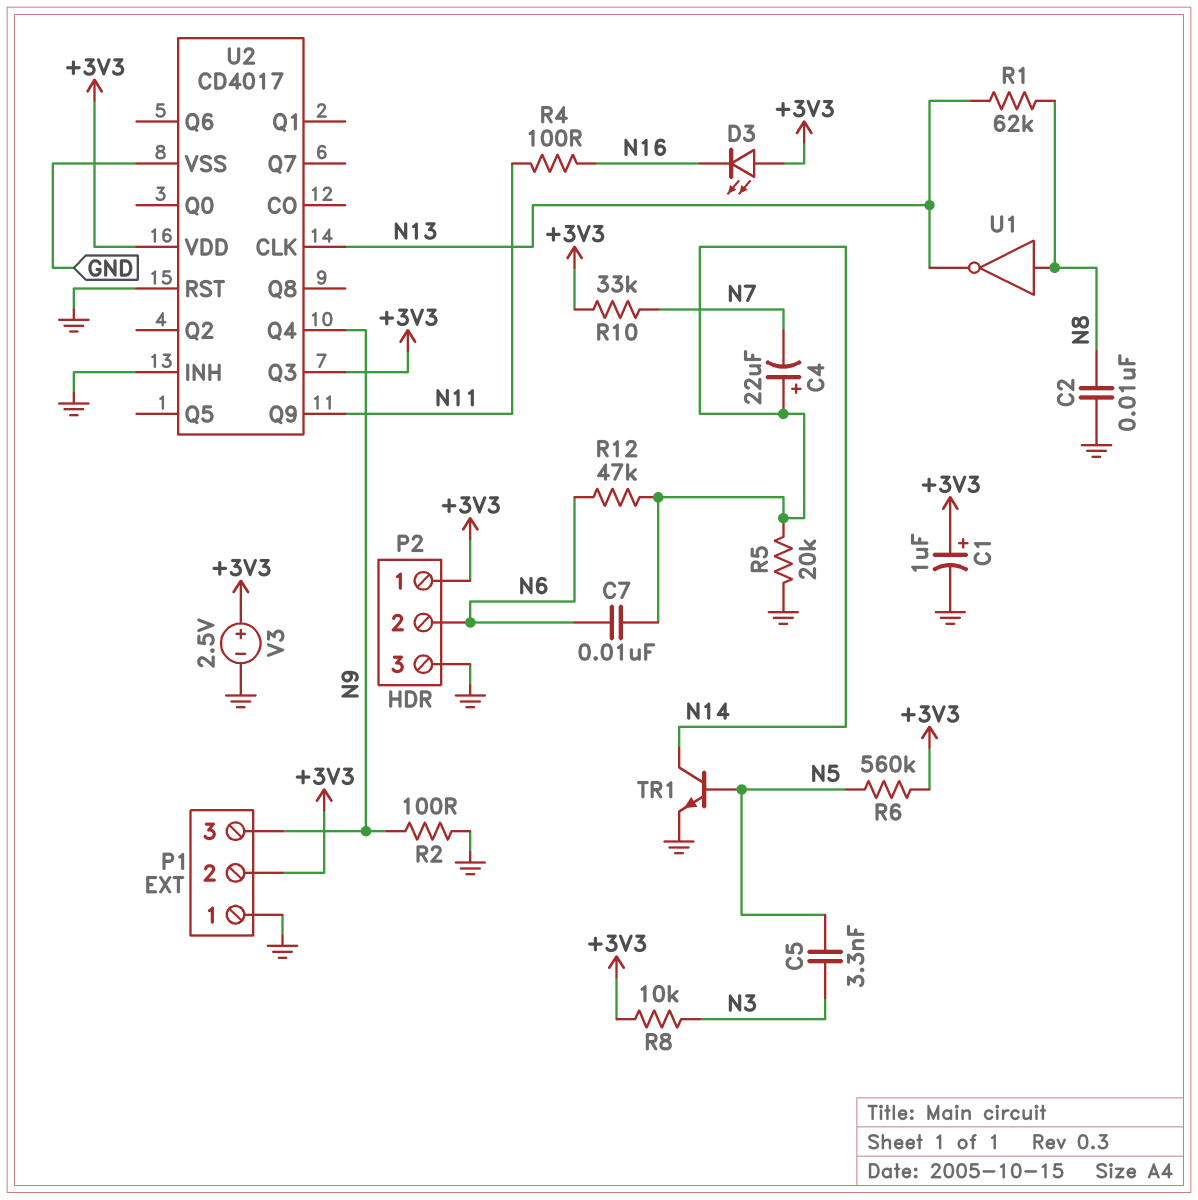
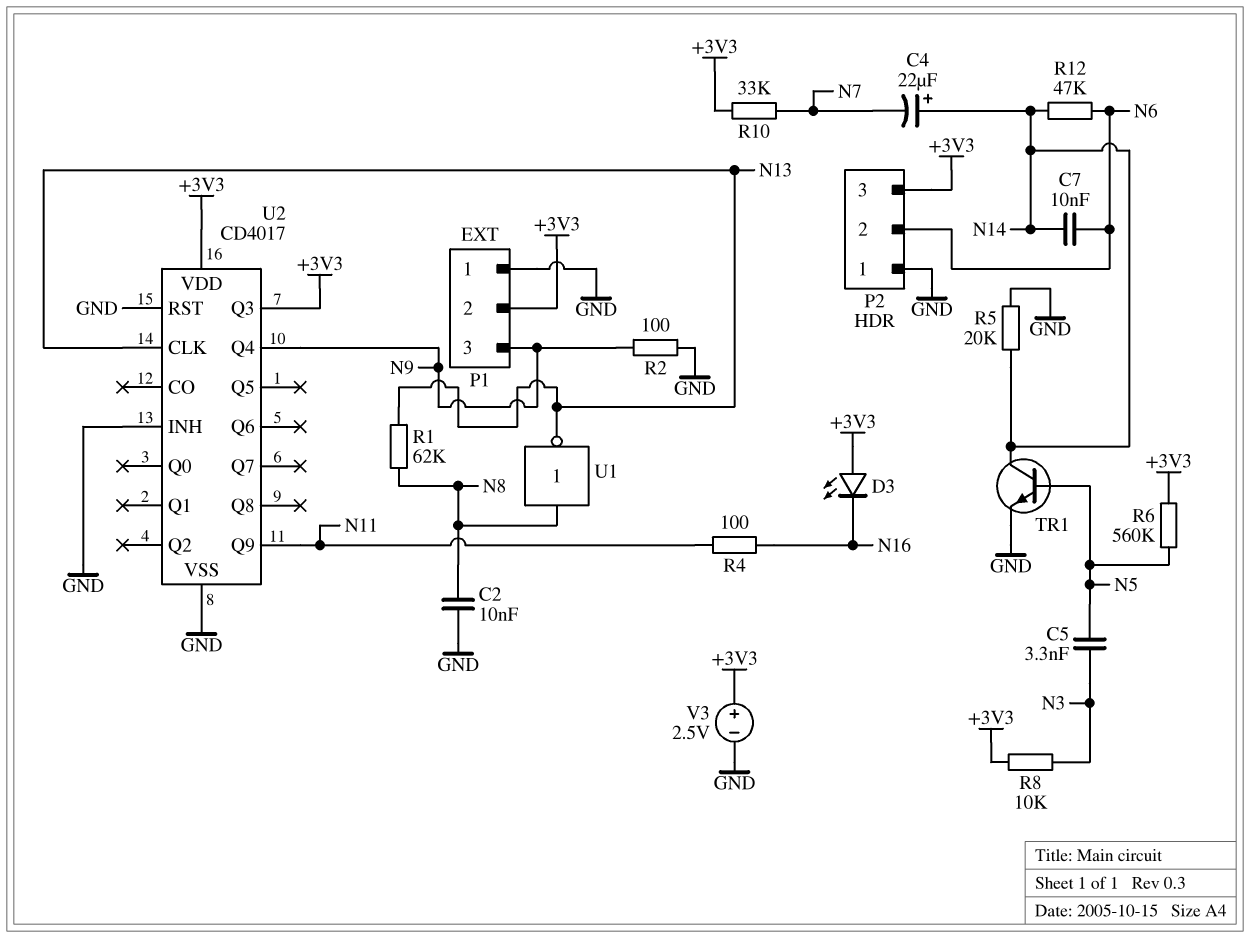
C1: 1uF (plus +3V3, minus GND) -> none
P2 pin 1: +3V3 -> GND
P2 pin 3: GND -> +3V3

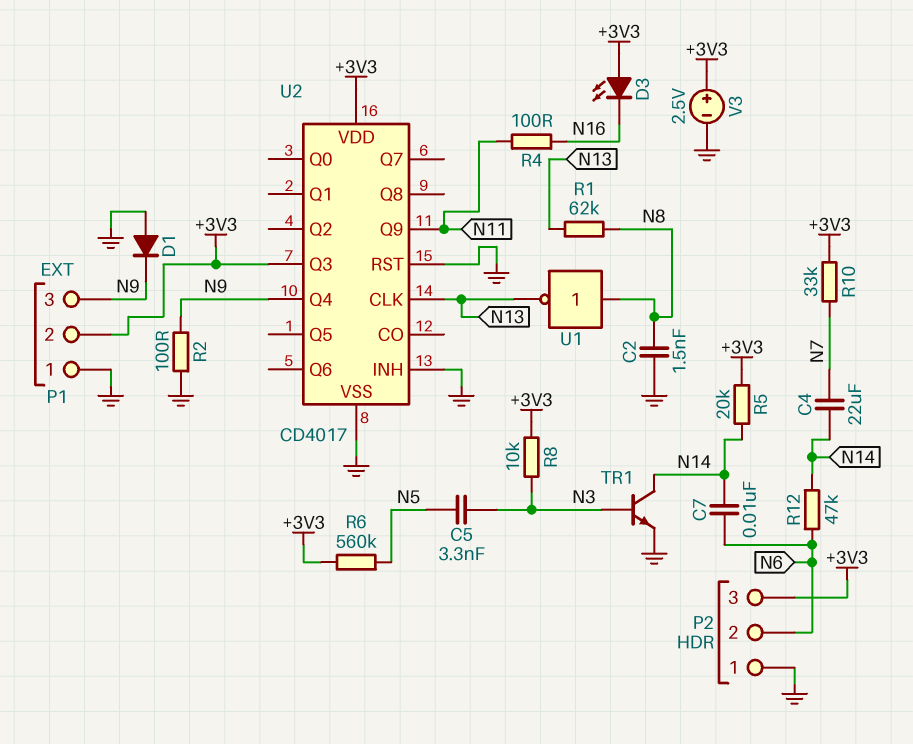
C2: 10nF (GND, N8) -> 1.5nF (GND, N8)
C4: 22uF (plus N14, minus N7) -> 22uF (N7, N14)
D1: none -> diode (A GND, K N9)
R5: 20k (GND, N14) -> 20k (+3V3, N14)
TR1: NPN (B N5, C N14, E GND) -> NPN (B N3, C N14, E GND)

